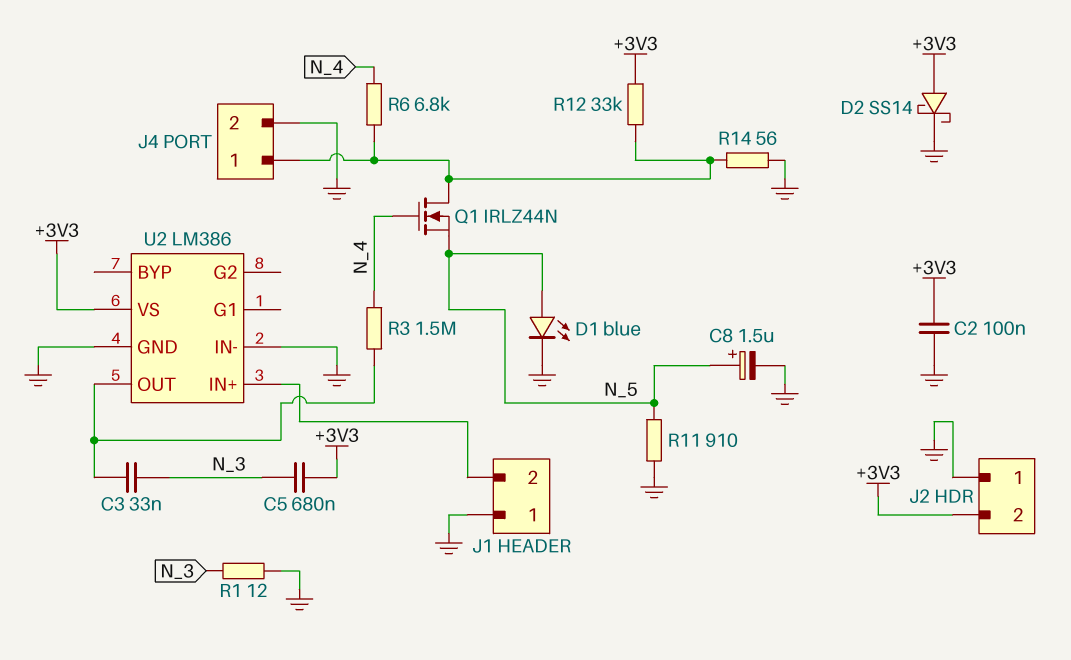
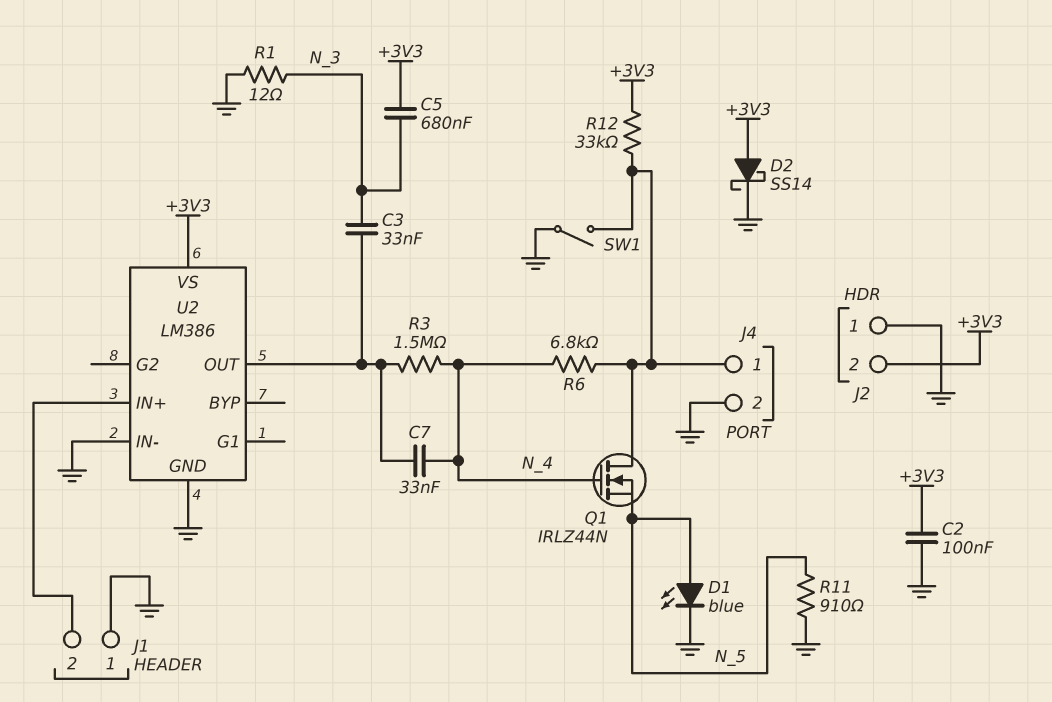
C7: none -> 33nF (N_4, U2/OUT)
C8: 1.5uF (plus N_5, minus GND) -> none
R14: 56 (GND, J4/1) -> none
SW1: none -> switch (GND, J4/1)

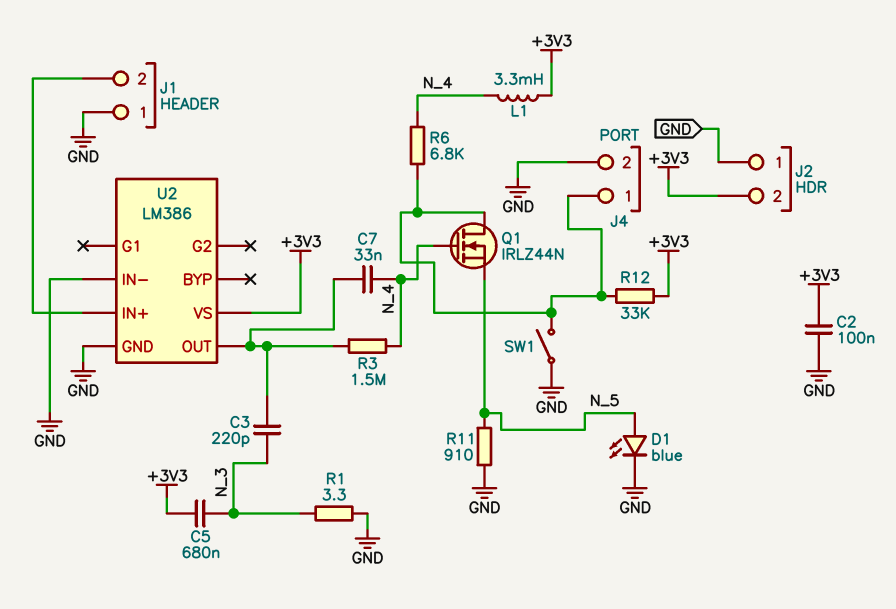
C3: 33nF (N_3, U2/OUT) -> 220pF (N_3, U2/OUT)
D2: schottky SS14 (A +3V3, K GND) -> none
L1: none -> 3.3mH (+3V3, N_4)
R1: 12 (GND, N_3) -> 3.3 (GND, N_3)

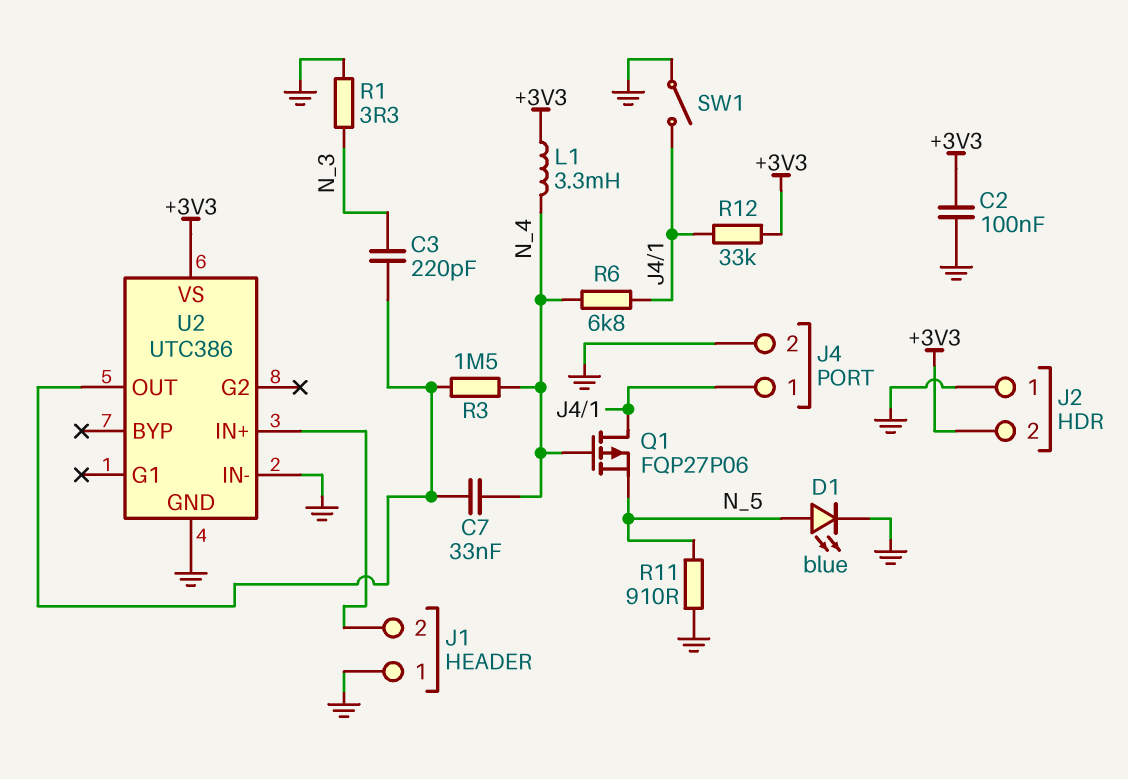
C5: 680nF (+3V3, N_3) -> none
Q1: NMOS IRLZ44N (G N_4, D J4/1, S N_5) -> PMOS FQP27P06 (G N_4, D J4/1, S N_5)
U2: LM386 -> UTC386

